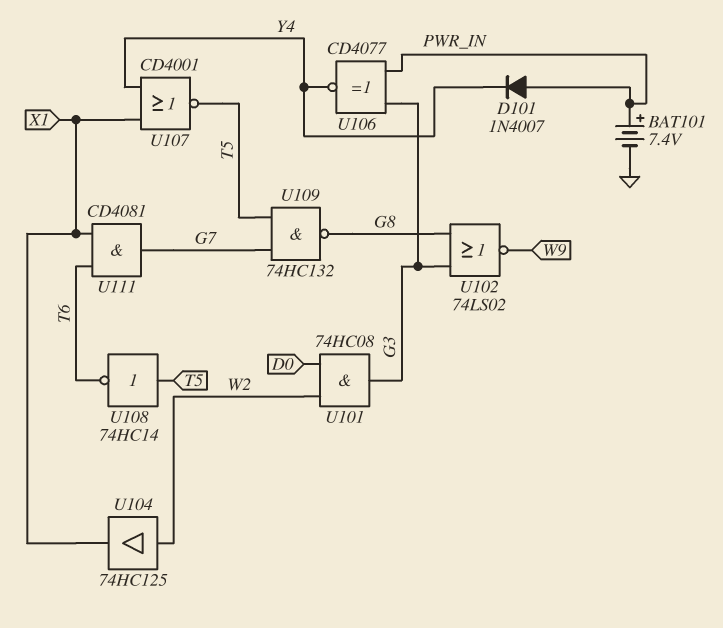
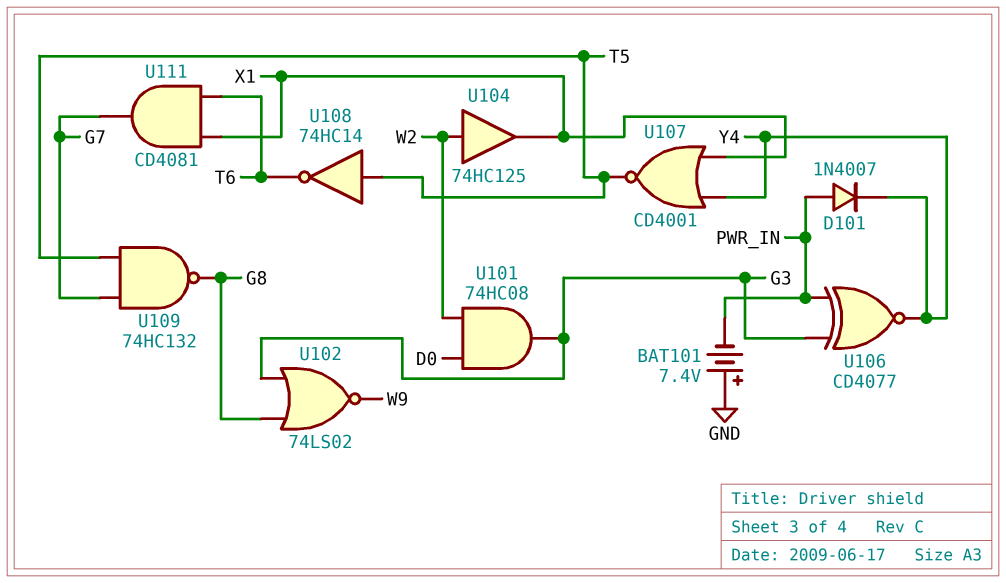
BAT101: 7.4V (plus PWR_IN, minus GND) -> 7.4V (plus GND, minus PWR_IN)

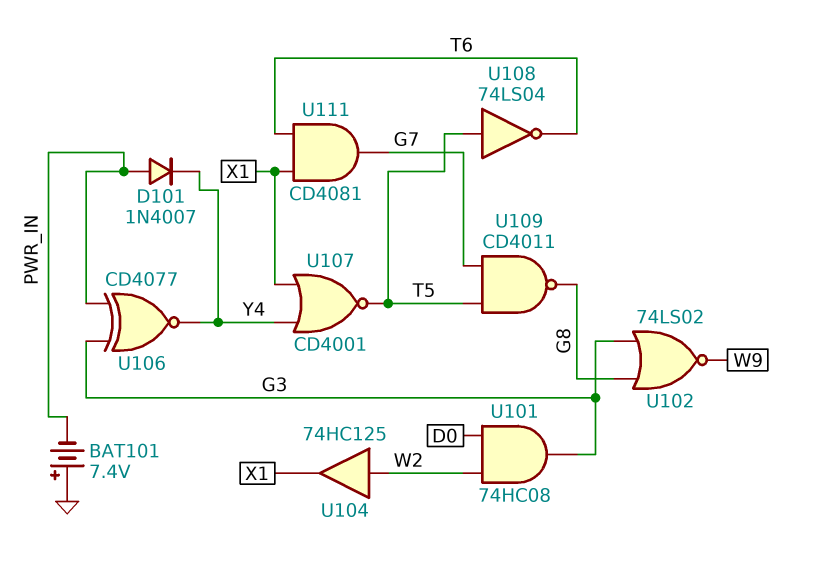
U108: NOT 74HC14 (in T5, out T6) -> NOT 74LS04 (in T5, out T6)
U109: NAND 74HC132 (in G7, in T5, out G8) -> NAND CD4011 (in G7, in T5, out G8)

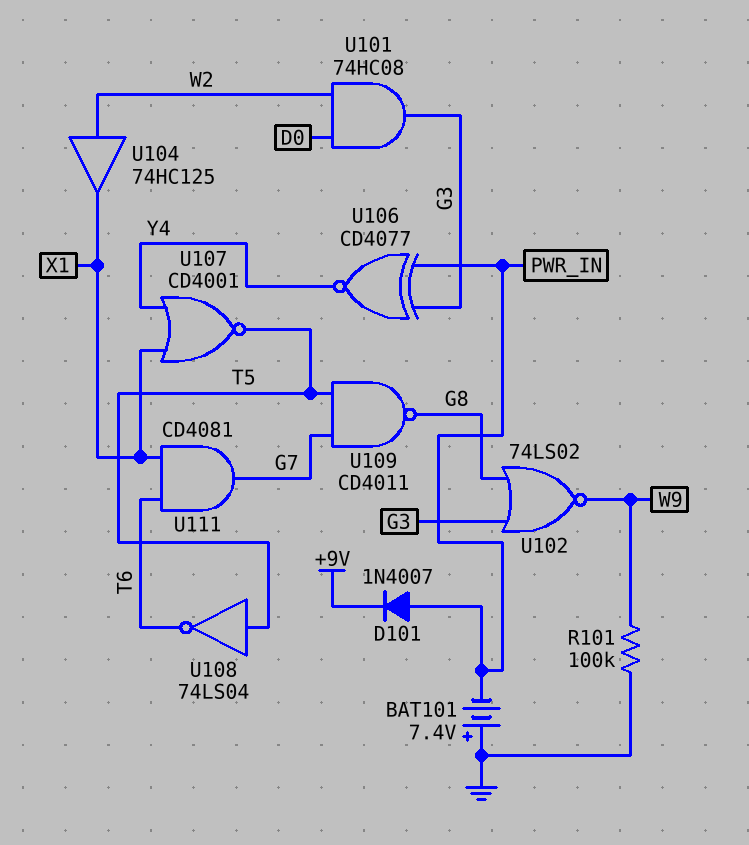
D101: diode 1N4007 (A PWR_IN, K Y4) -> diode 1N4007 (A PWR_IN, K +9V)
R101: none -> 100k (GND, W9)

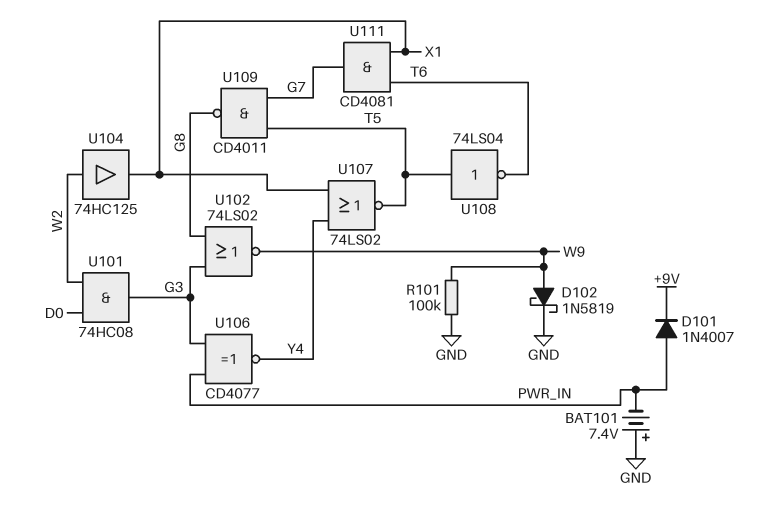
D102: none -> schottky 1N5819 (A W9, K GND)
U107: NOR CD4001 (in X1, in Y4, out T5) -> NOR 74LS02 (in X1, in Y4, out T5)

